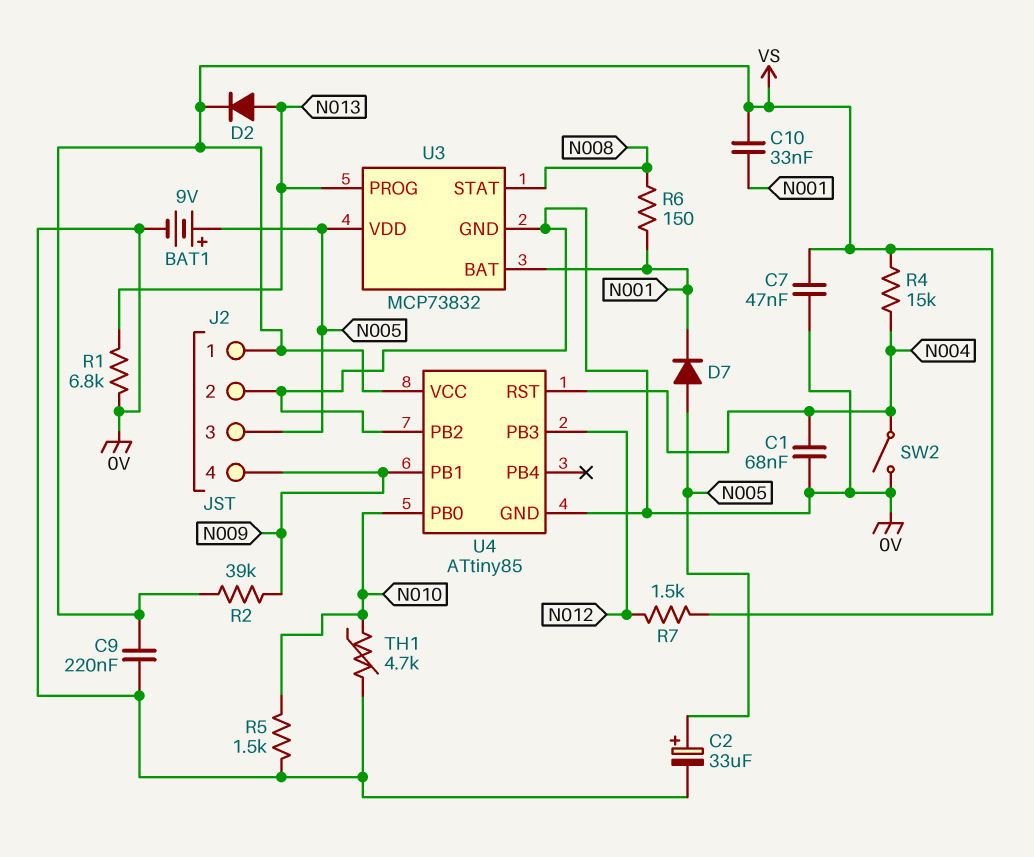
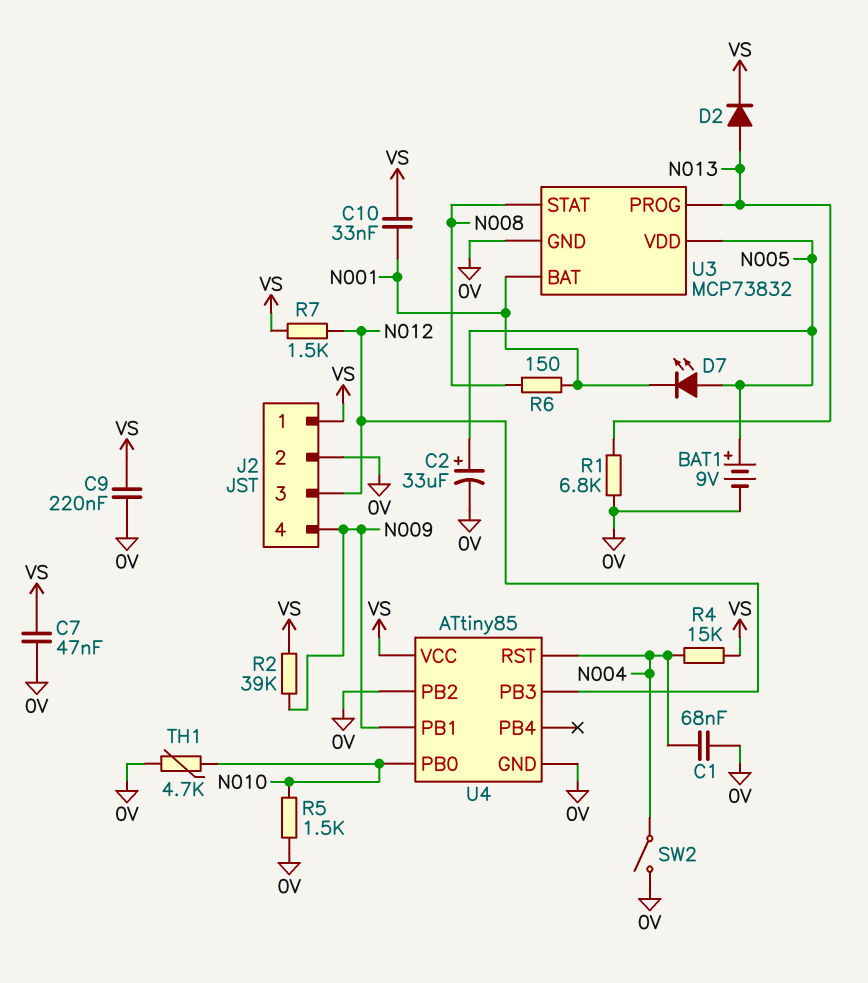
D7: diode (A N005, K N001) -> LED (A N005, K N001)
J2 pin 3: N005 -> N012

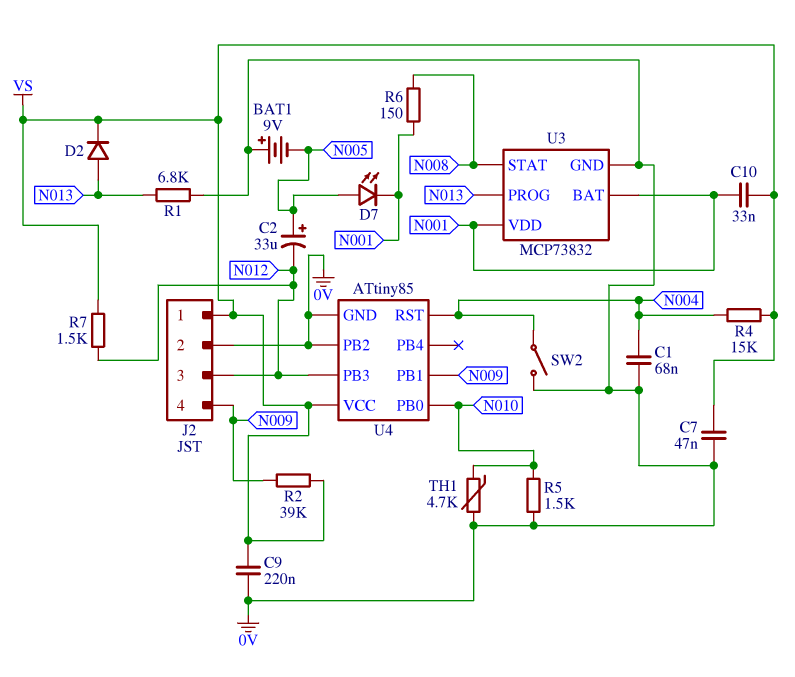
BAT1: 9V (plus N005, minus 0V) -> 9V (plus 0V, minus N005)
C2: 33uF (plus N005, minus 0V) -> 33uF (plus N005, minus N012)
U3 pin VDD: N005 -> N001

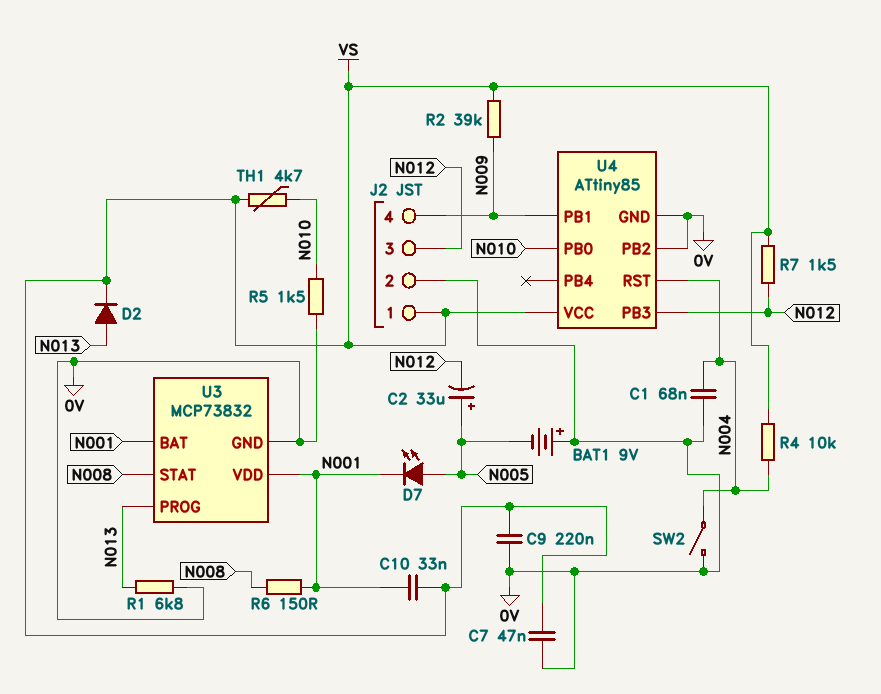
R4: 15k (N004, VS) -> 10k (N004, VS)
TH1: 4.7k (0V, N010) -> 4.7k (N010, VS)

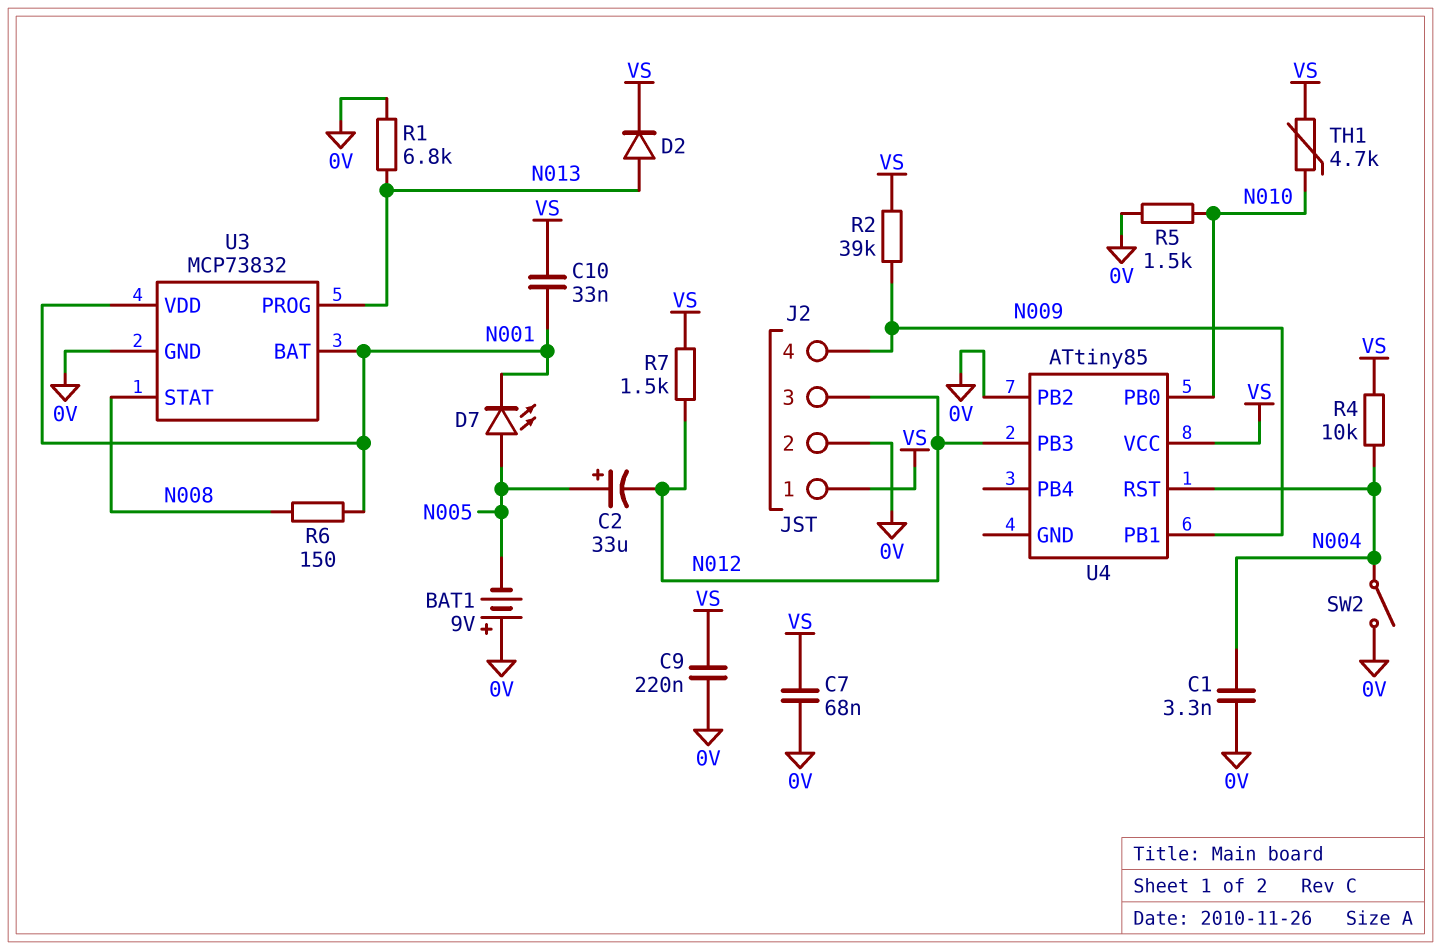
C1: 68nF (0V, N004) -> 3.3nF (0V, N004)
C7: 47nF (0V, VS) -> 68nF (0V, VS)
U4 pin GND: 0V -> none

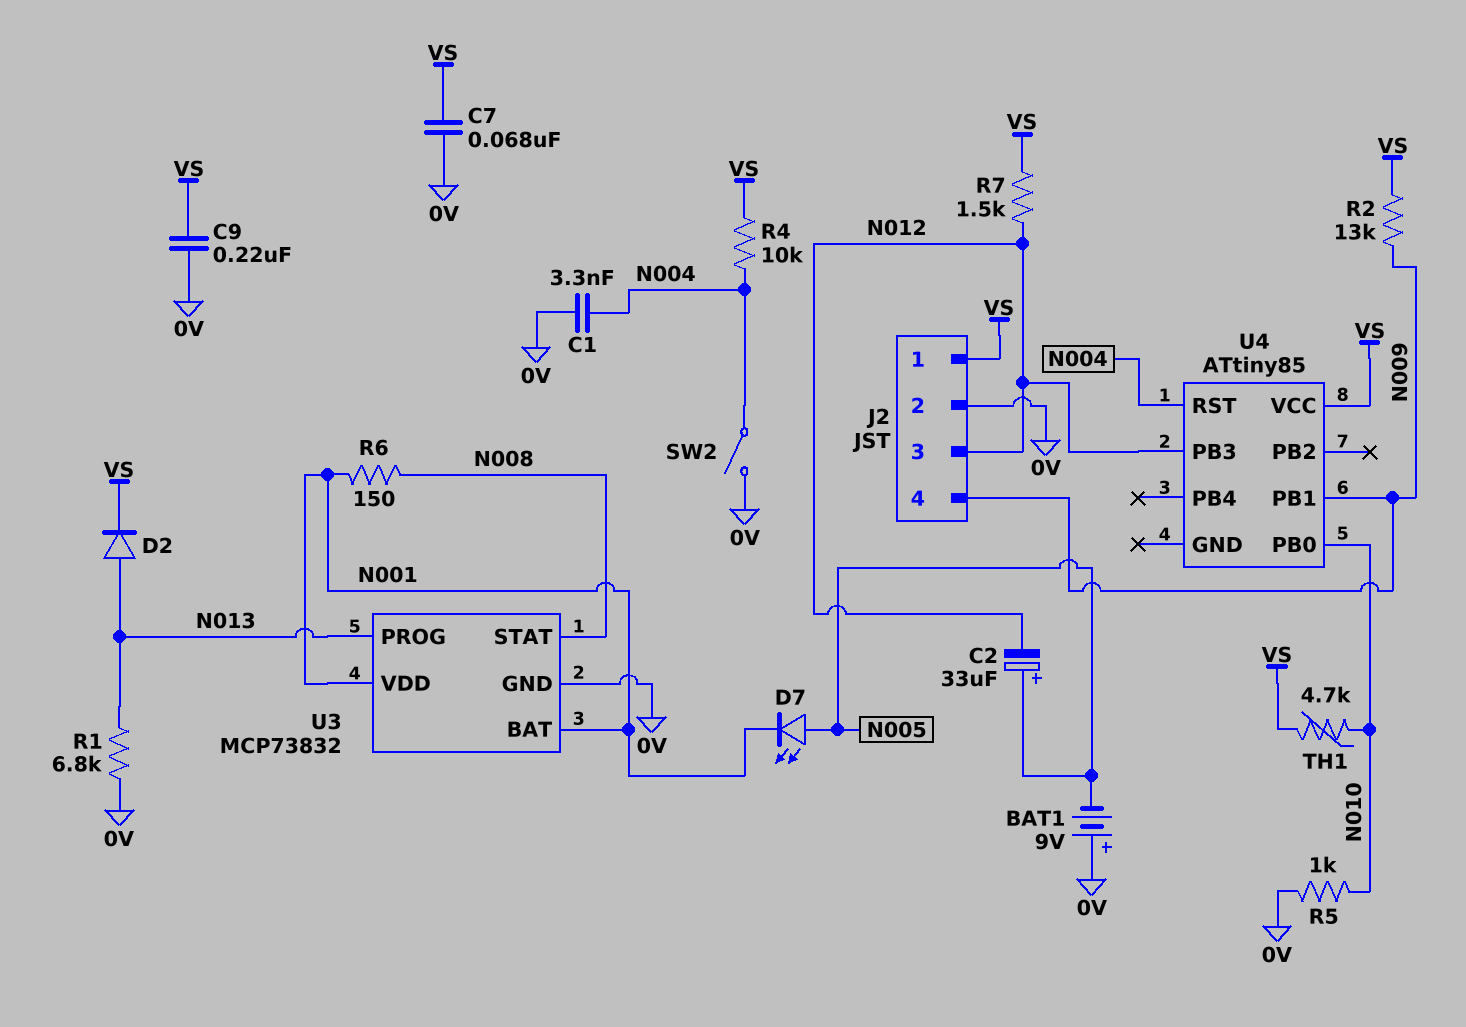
C10: 33nF (N001, VS) -> none
R2: 39k (N009, VS) -> 13k (N009, VS)
R5: 1.5k (0V, N010) -> 1k (0V, N010)
U4 pin PB2: 0V -> none

